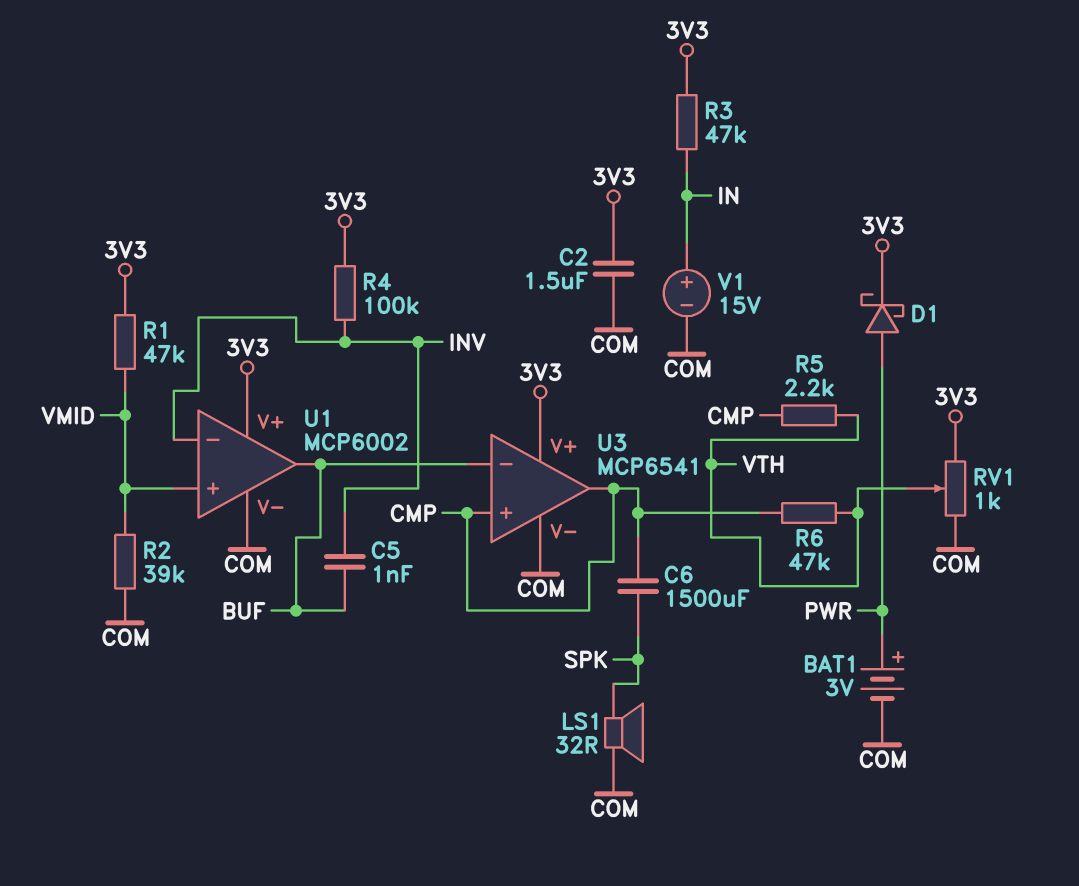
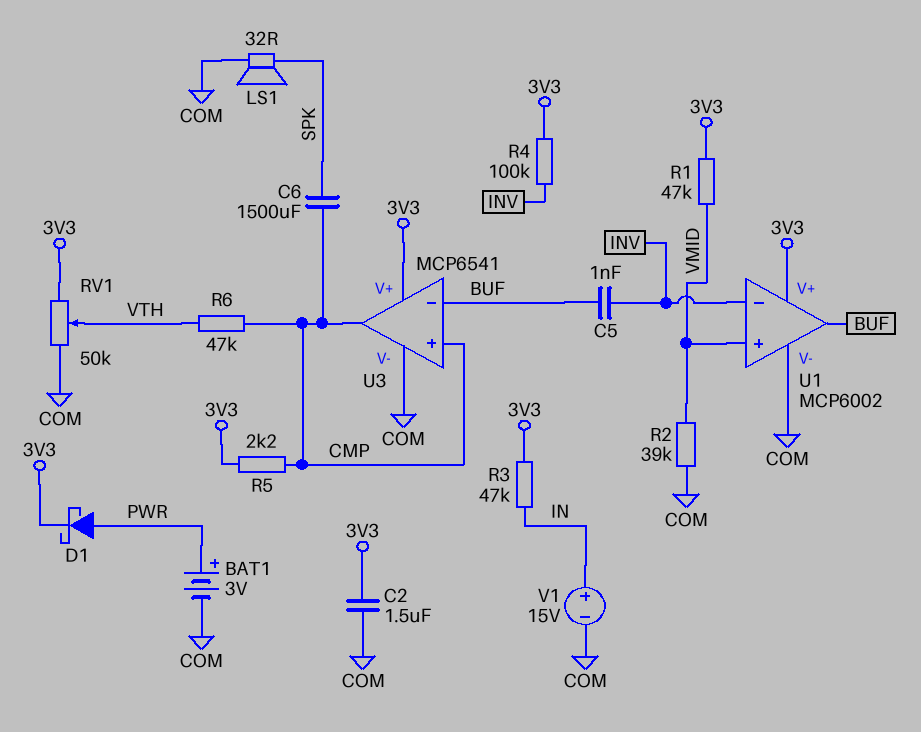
R5: 2.2k (CMP, VTH) -> 2.2k (3V3, CMP)
RV1: 1k (3V3, COM, wiper VTH) -> 50k (3V3, COM, wiper VTH)

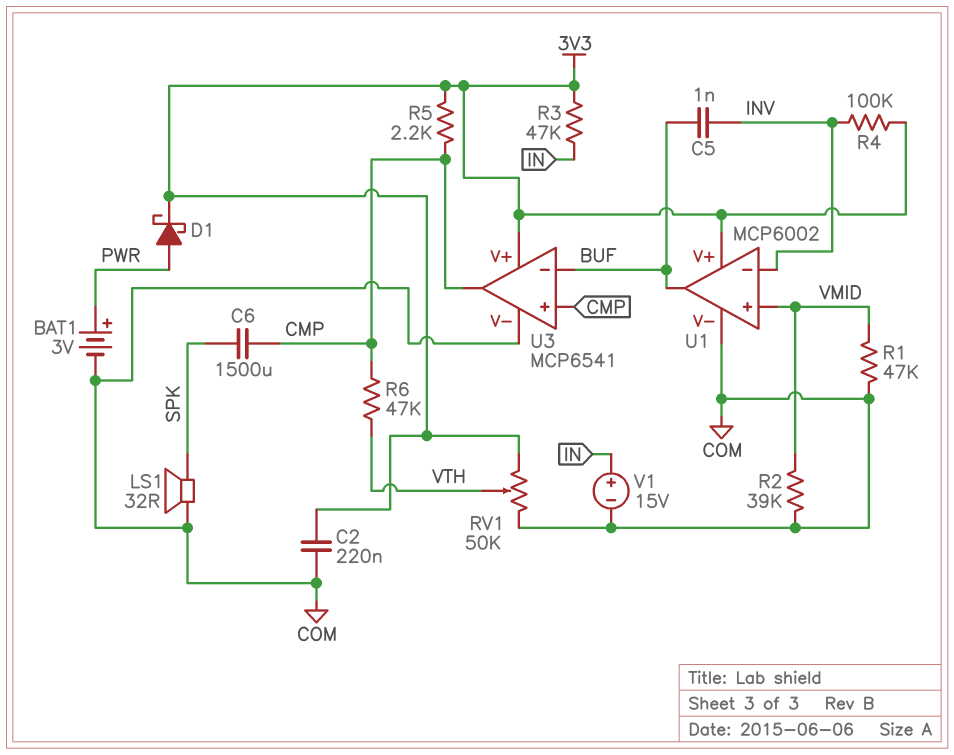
C2: 1.5uF (3V3, COM) -> 220nF (3V3, COM)
R1: 47k (3V3, VMID) -> 47k (COM, VMID)

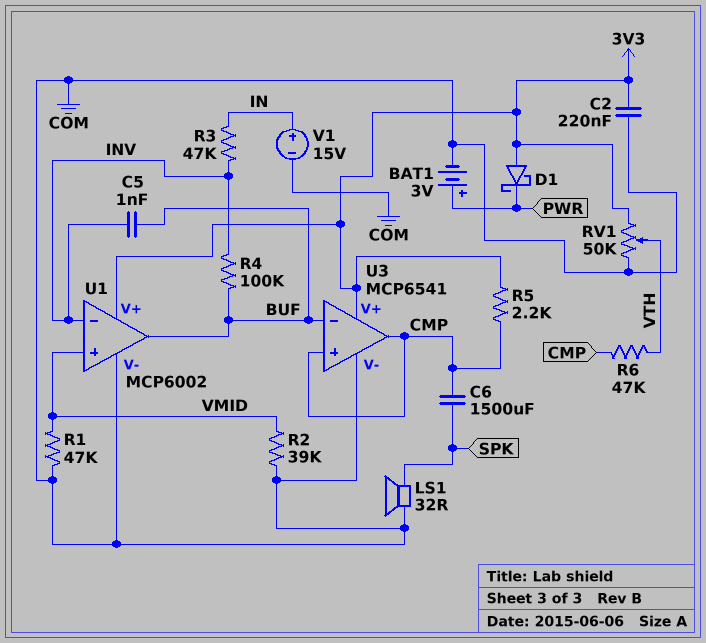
D1: schottky (A PWR, K 3V3) -> schottky (A 3V3, K PWR)
R3: 47k (3V3, IN) -> 47k (IN, INV)
R4: 100k (3V3, INV) -> 100k (BUF, INV)

